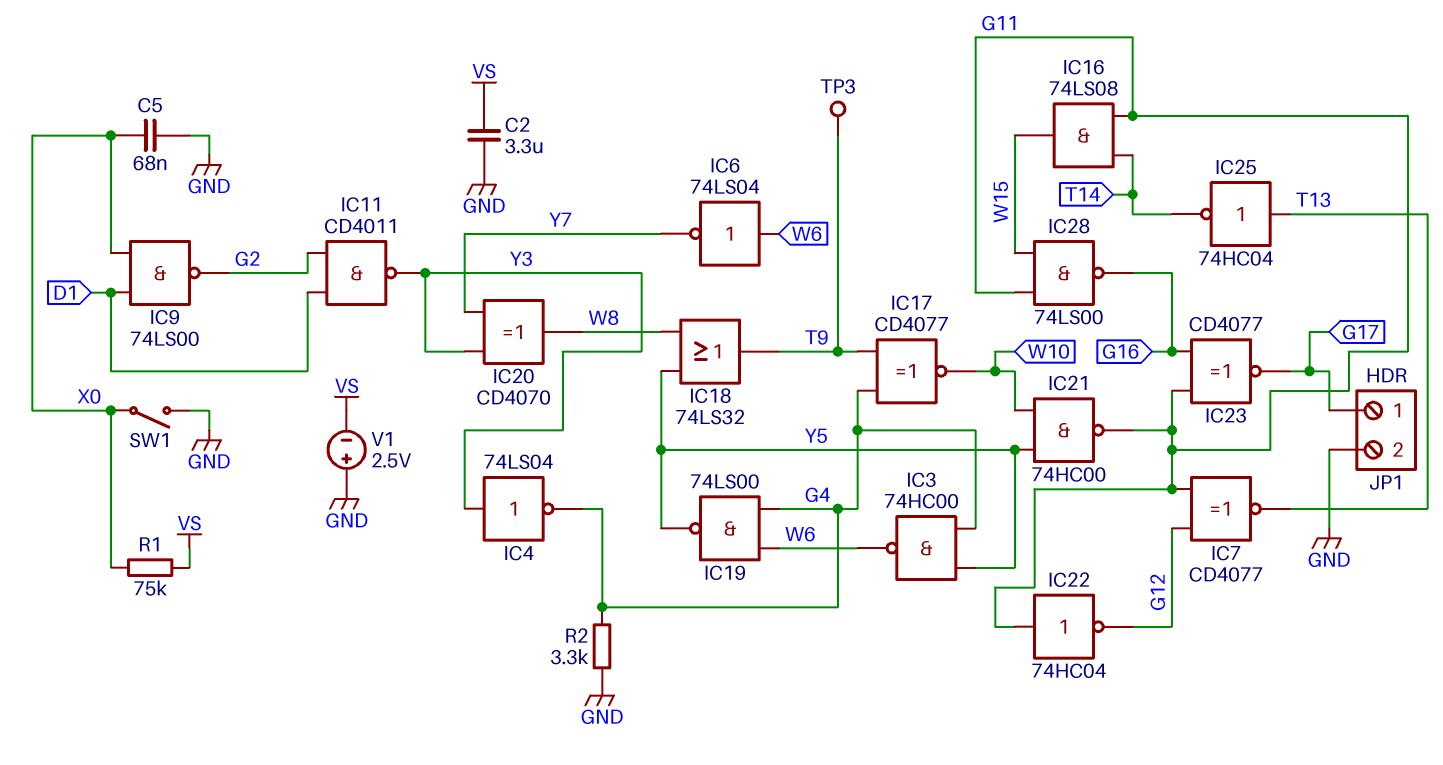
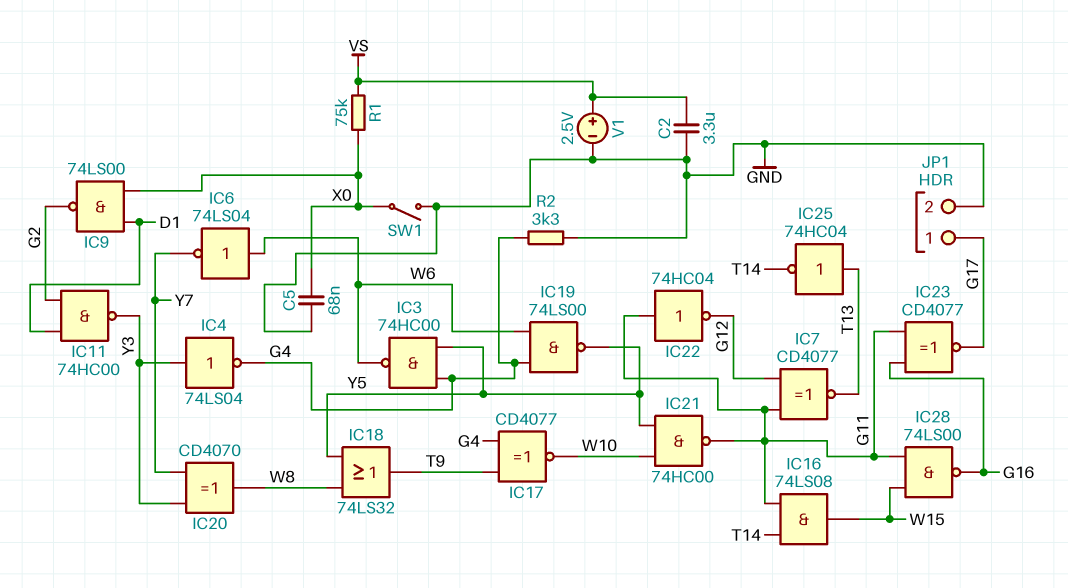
IC11: NAND CD4011 (in D1, in G2, out Y3) -> NAND 74HC00 (in D1, in G2, out Y3)
TP3: test point (T9) -> none
V1: 2.5V (plus GND, minus VS) -> 2.5V (plus VS, minus GND)

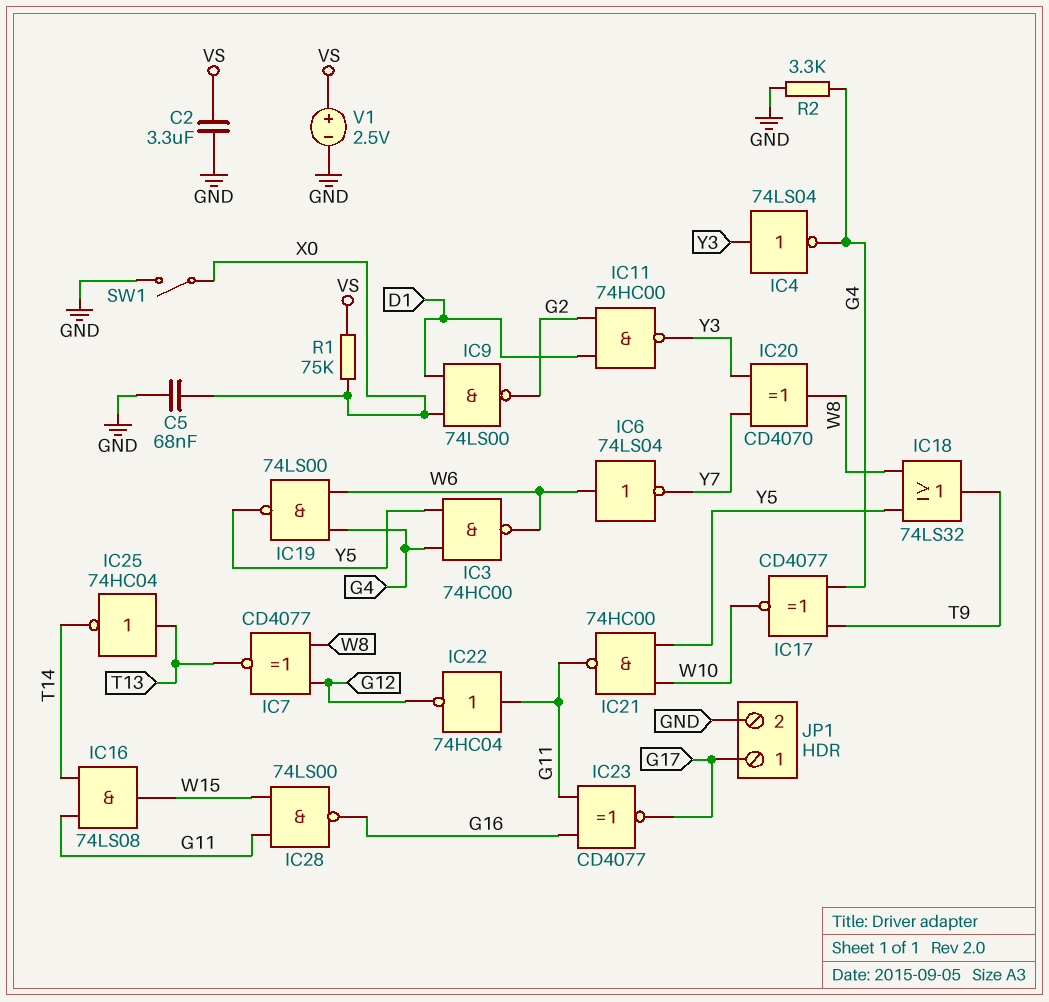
IC7: XNOR CD4077 (in G11, in G12, out T13) -> XNOR CD4077 (in G12, in W8, out T13)

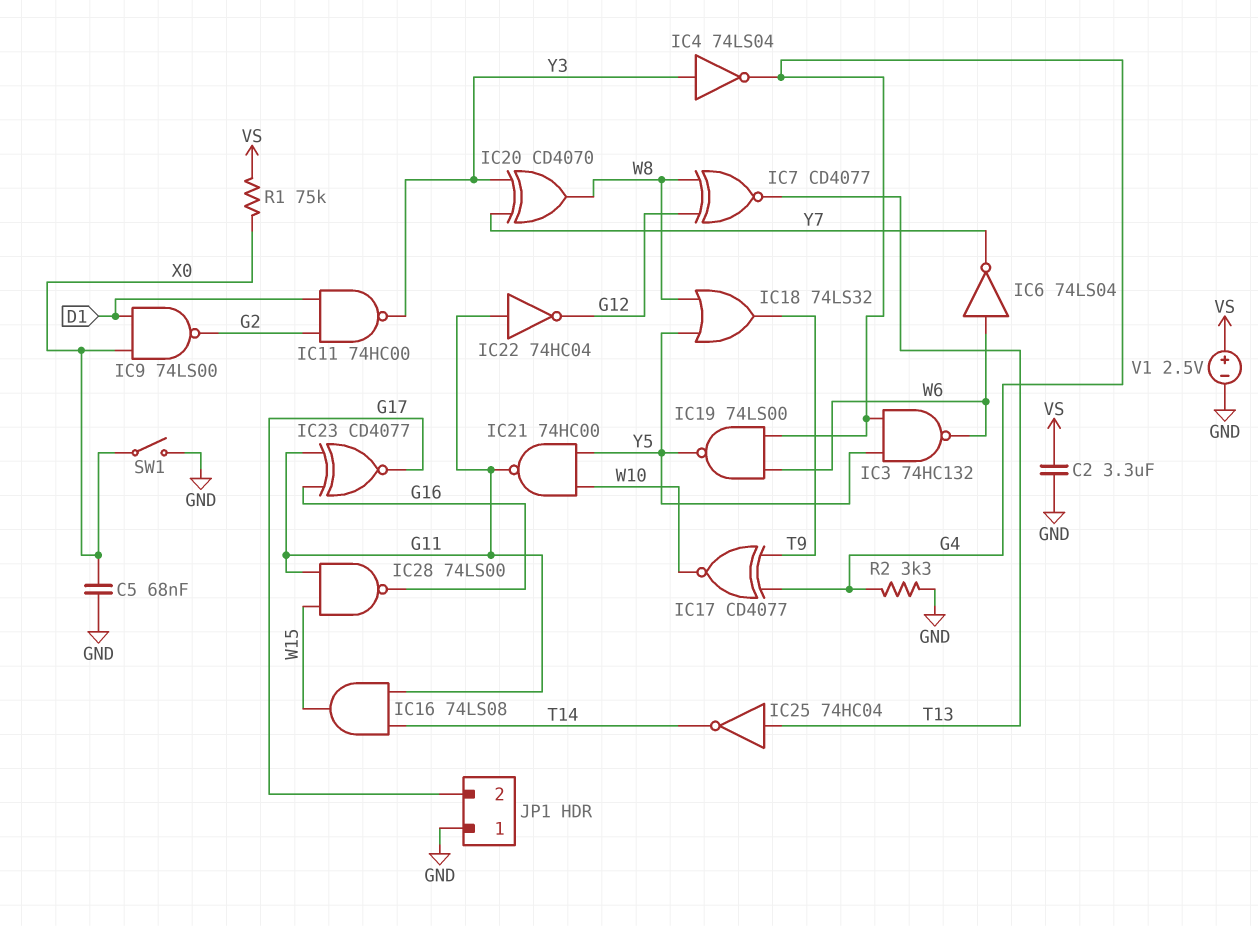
IC3: NAND 74HC00 (in G4, in Y5, out W6) -> NAND 74HC132 (in G4, in Y5, out W6)
JP1 pin 1: G17 -> GND
JP1 pin 2: GND -> G17

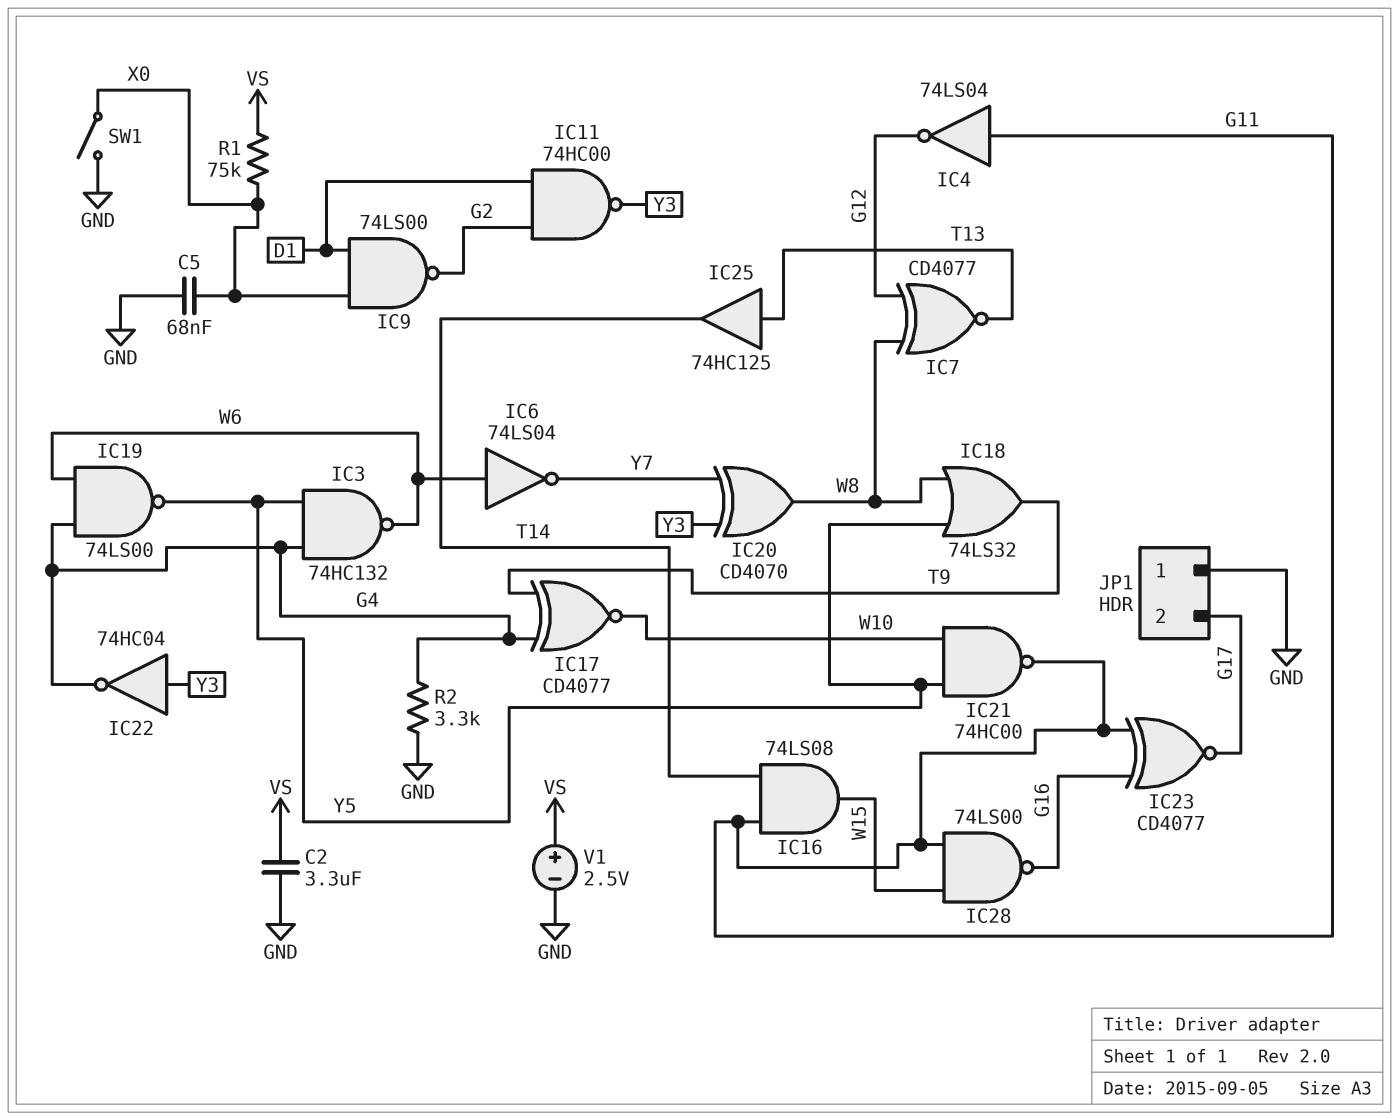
IC4: NOT 74LS04 (in Y3, out G4) -> NOT 74LS04 (in G11, out G12)
IC22: NOT 74HC04 (in G11, out G12) -> NOT 74HC04 (in Y3, out G4)
IC25: NOT 74HC04 (in T13, out T14) -> buffer 74HC125 (in T13, out T14)

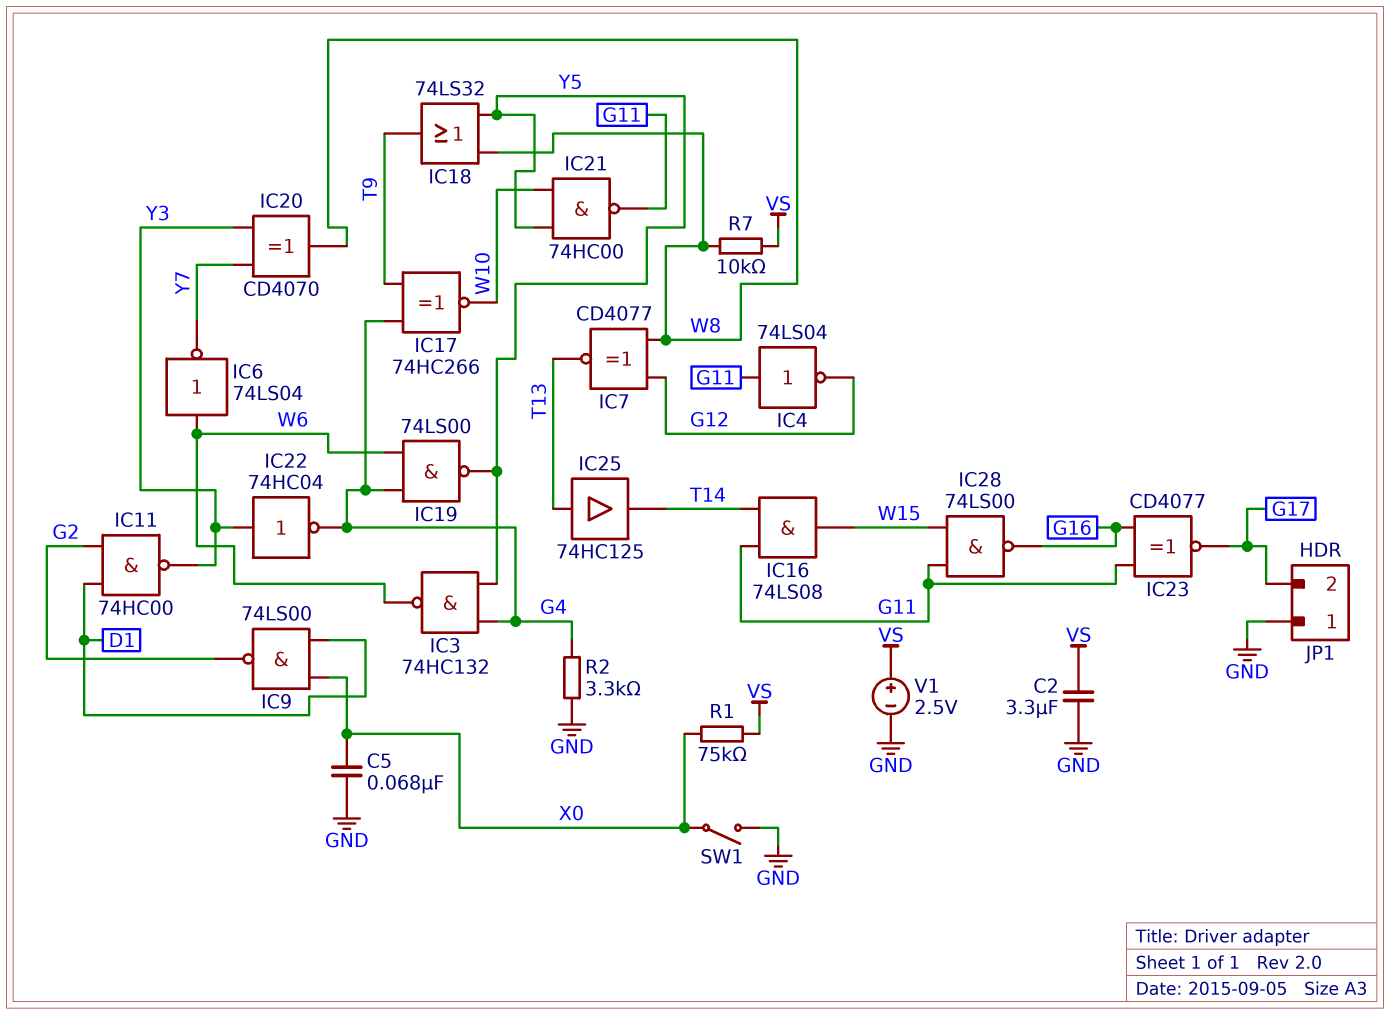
IC17: XNOR CD4077 (in G4, in T9, out W10) -> XNOR 74HC266 (in G4, in T9, out W10)
R7: none -> 10k (VS, W8)

